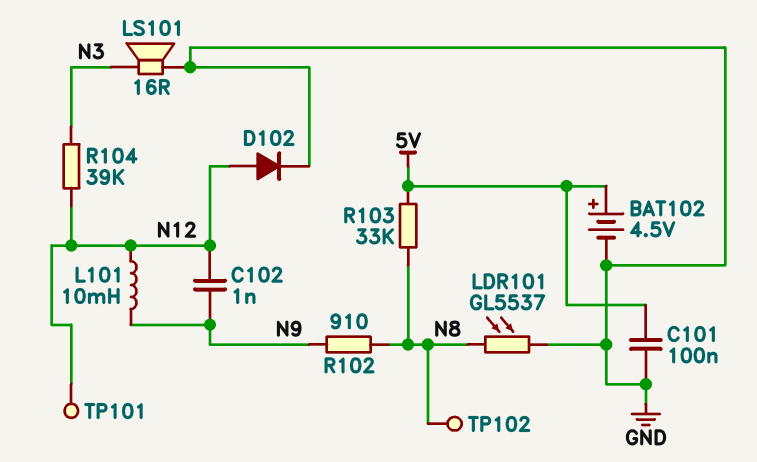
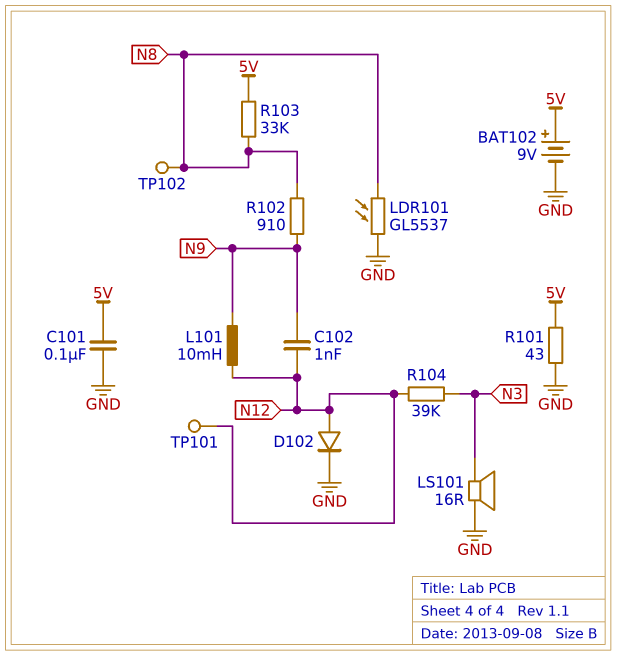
BAT102: 4.5V (plus 5V, minus GND) -> 9V (plus 5V, minus GND)
R101: none -> 43 (5V, GND)

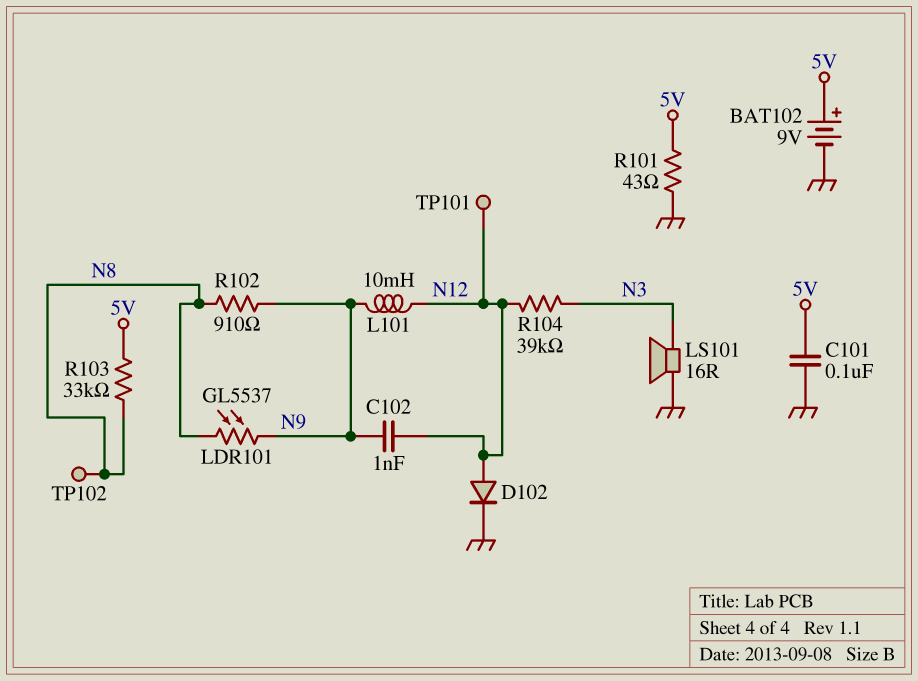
LDR101: GL5537 (GND, N8) -> GL5537 (N8, N9)

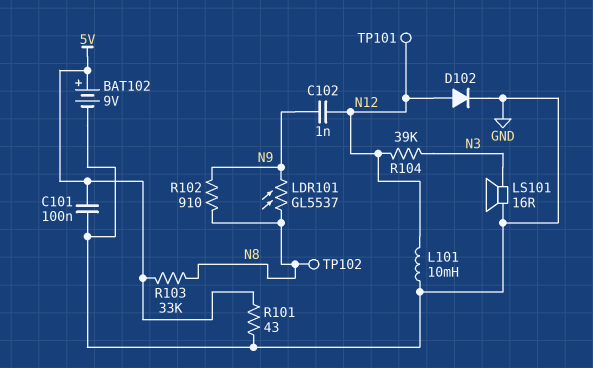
L101: 10mH (N9, N12) -> 10mH (GND, N12)

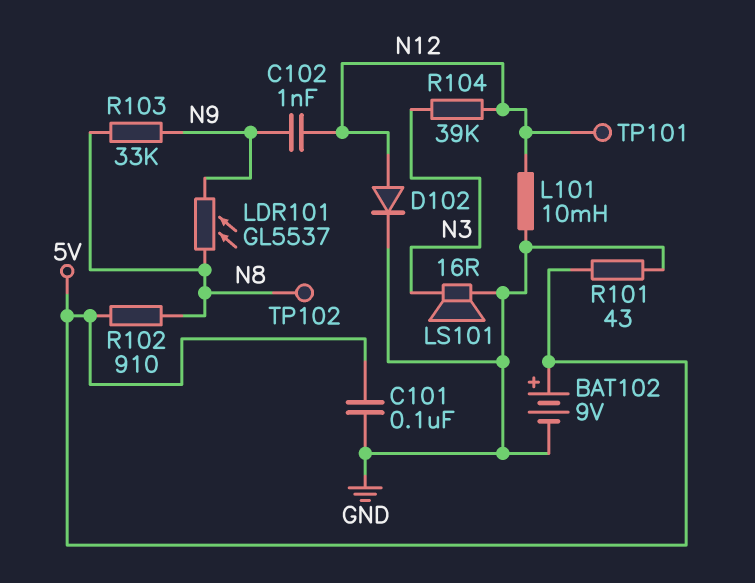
R102: 910 (N8, N9) -> 910 (5V, N8)
R103: 33k (5V, N8) -> 33k (N8, N9)

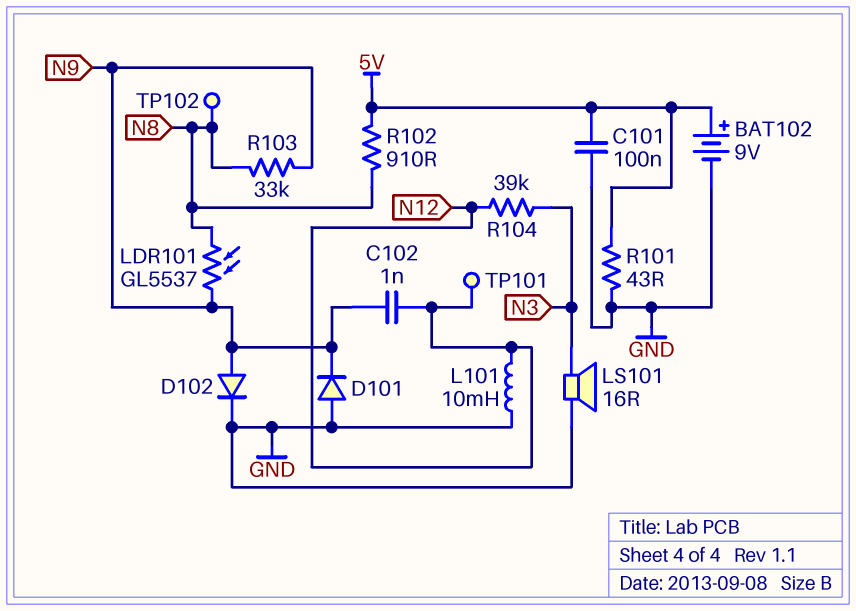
D101: none -> diode (A GND, K N9)
D102: diode (A N12, K GND) -> diode (A N9, K GND)

